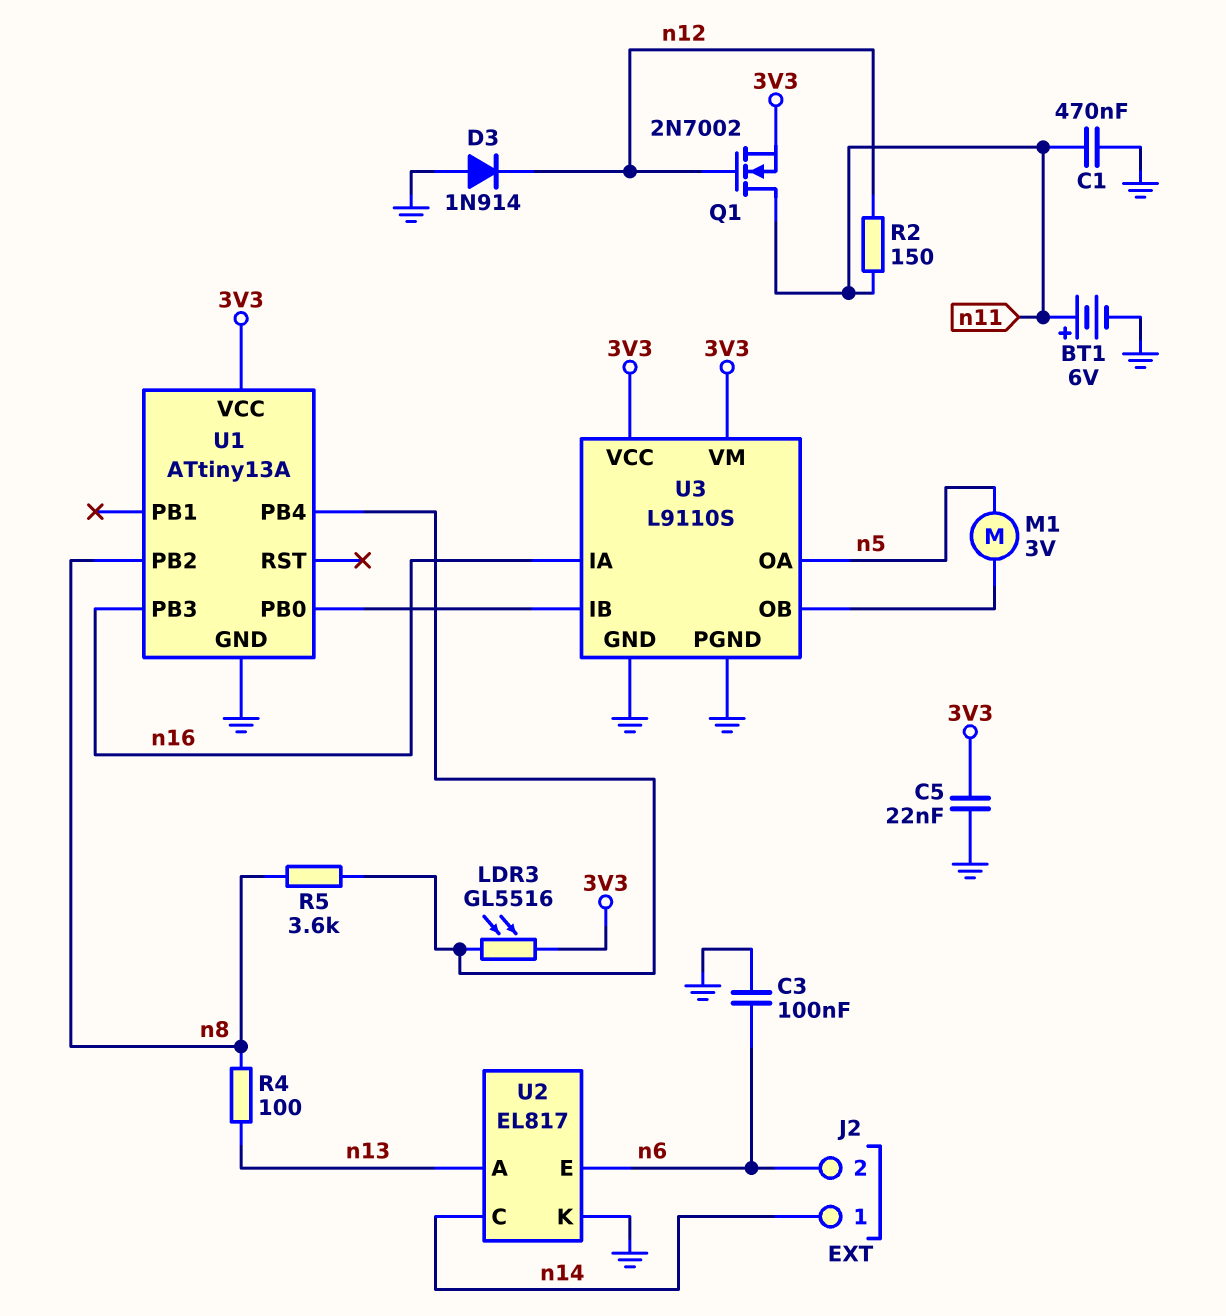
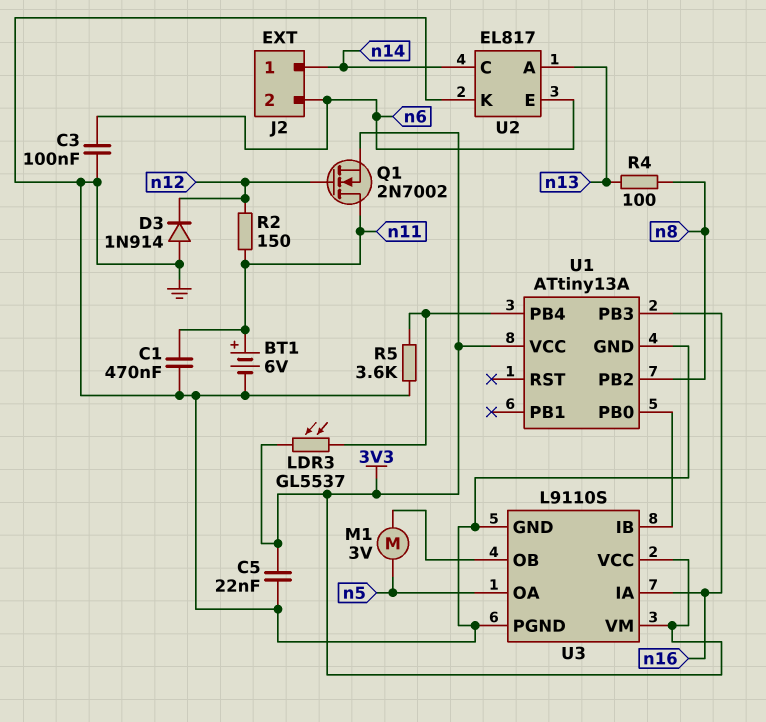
LDR3: GL5516 (3V3, U1/PB4) -> GL5537 (3V3, U1/PB4)
R5: 3.6k (U1/PB4, n8) -> 3.6k (GND, U1/PB4)

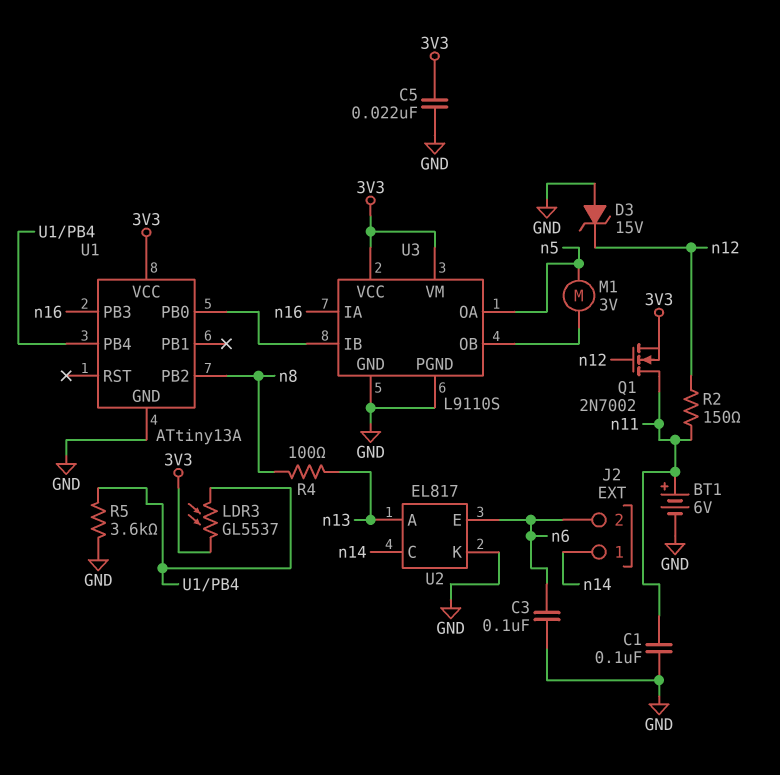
C1: 470nF (GND, n11) -> 100nF (GND, n11)
D3: diode 1N914 (A GND, K n12) -> zener 15V (A GND, K n12)

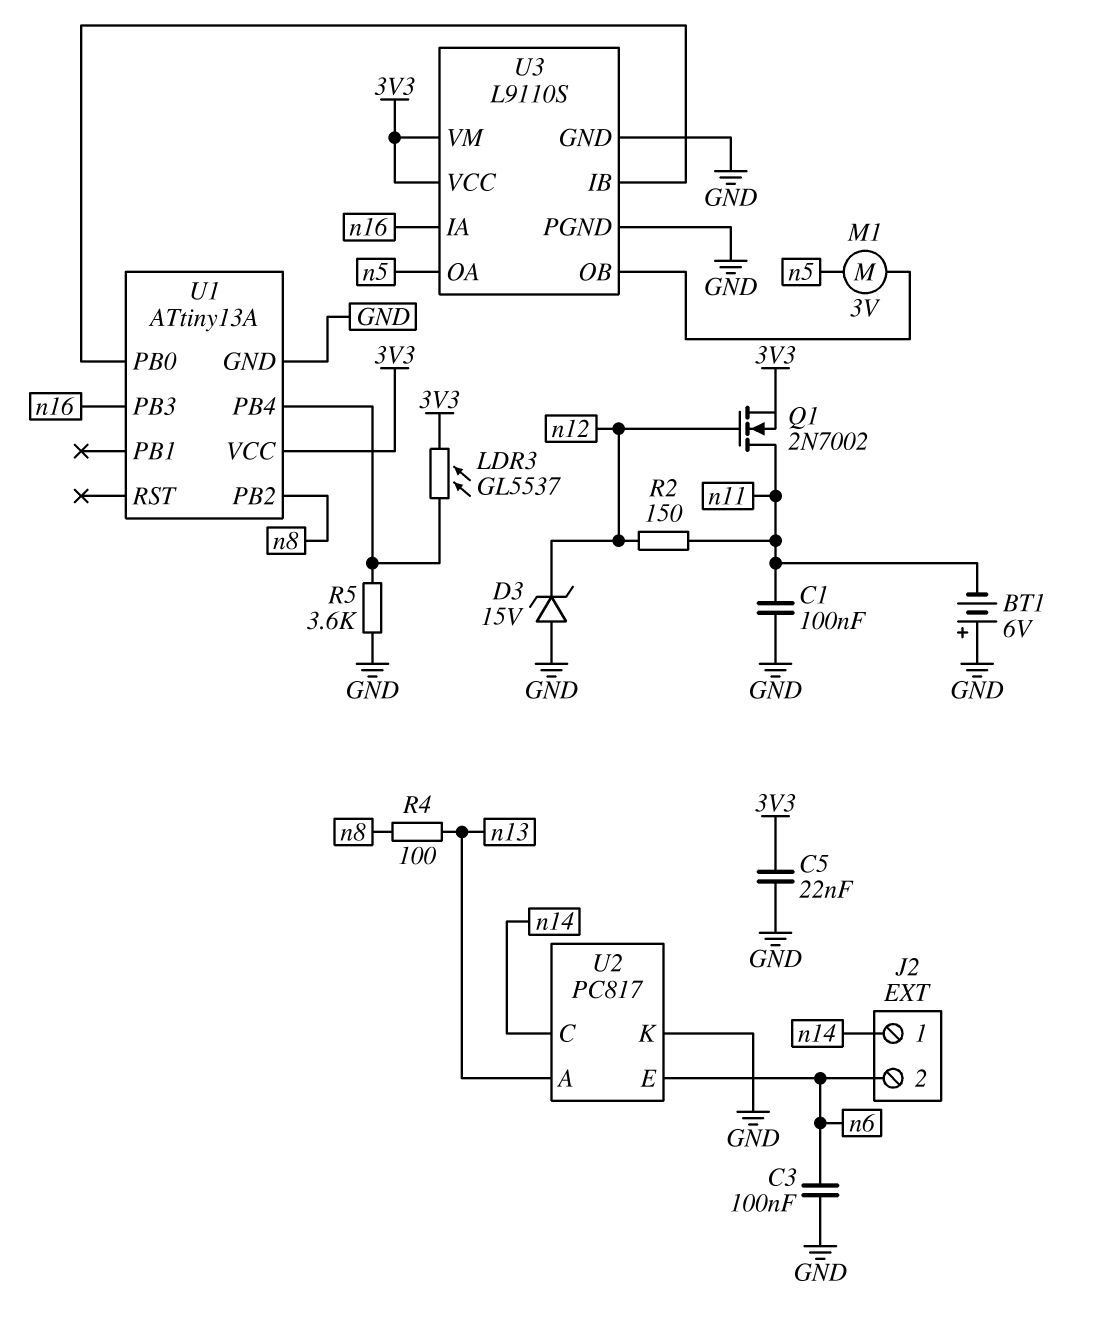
BT1: 6V (plus n11, minus GND) -> 6V (plus GND, minus n11)
U2: EL817 -> PC817

